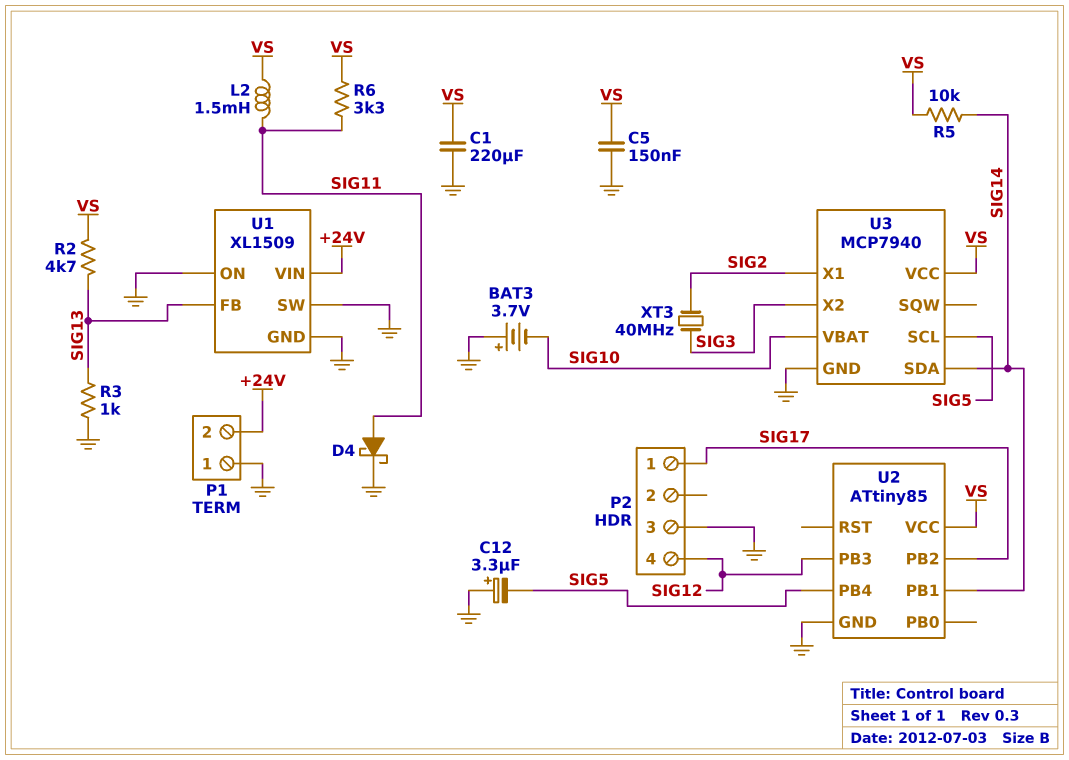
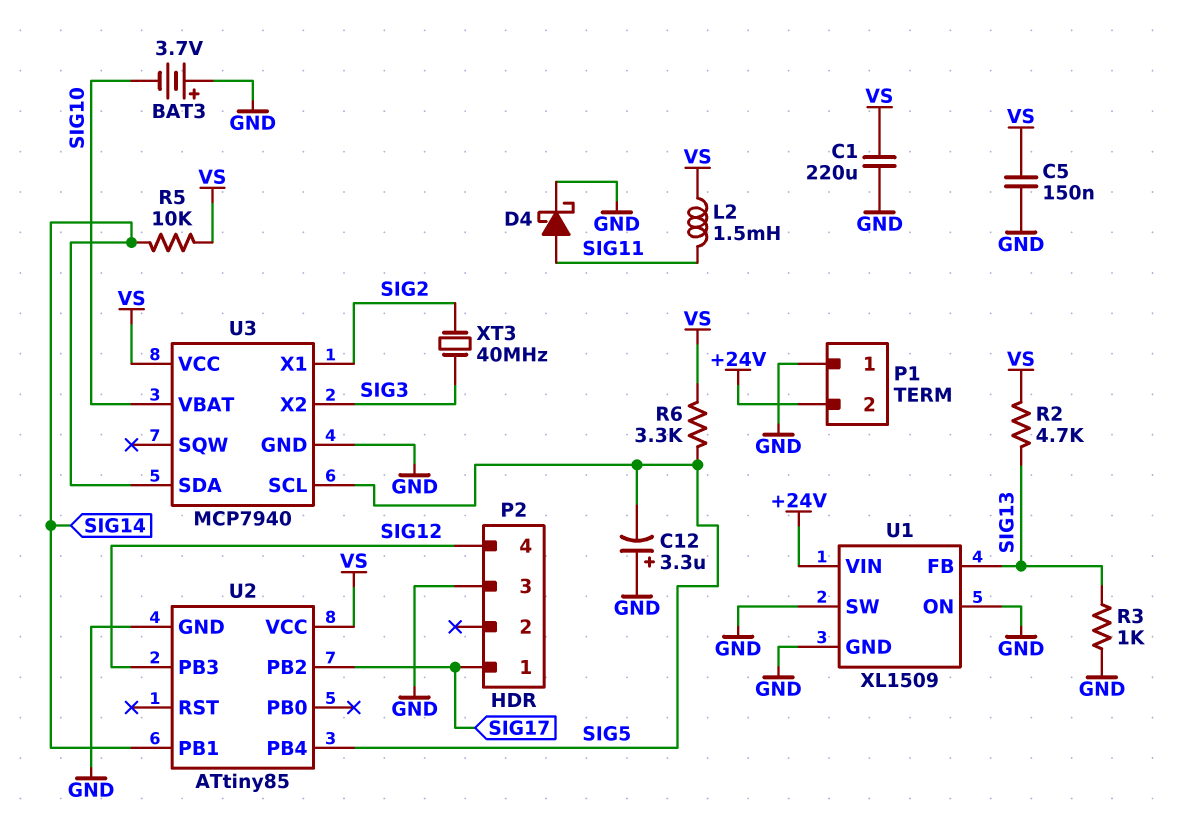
R6: 3.3k (SIG11, VS) -> 3.3k (SIG5, VS)

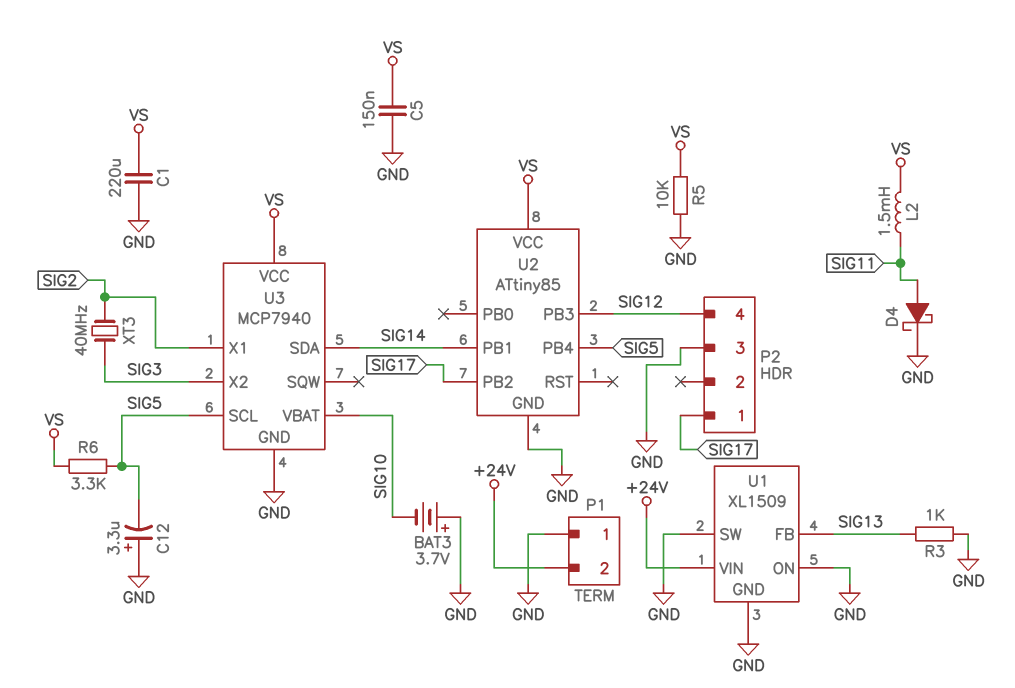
R2: 4.7k (SIG13, VS) -> none
R5: 10k (SIG14, VS) -> 10k (GND, VS)

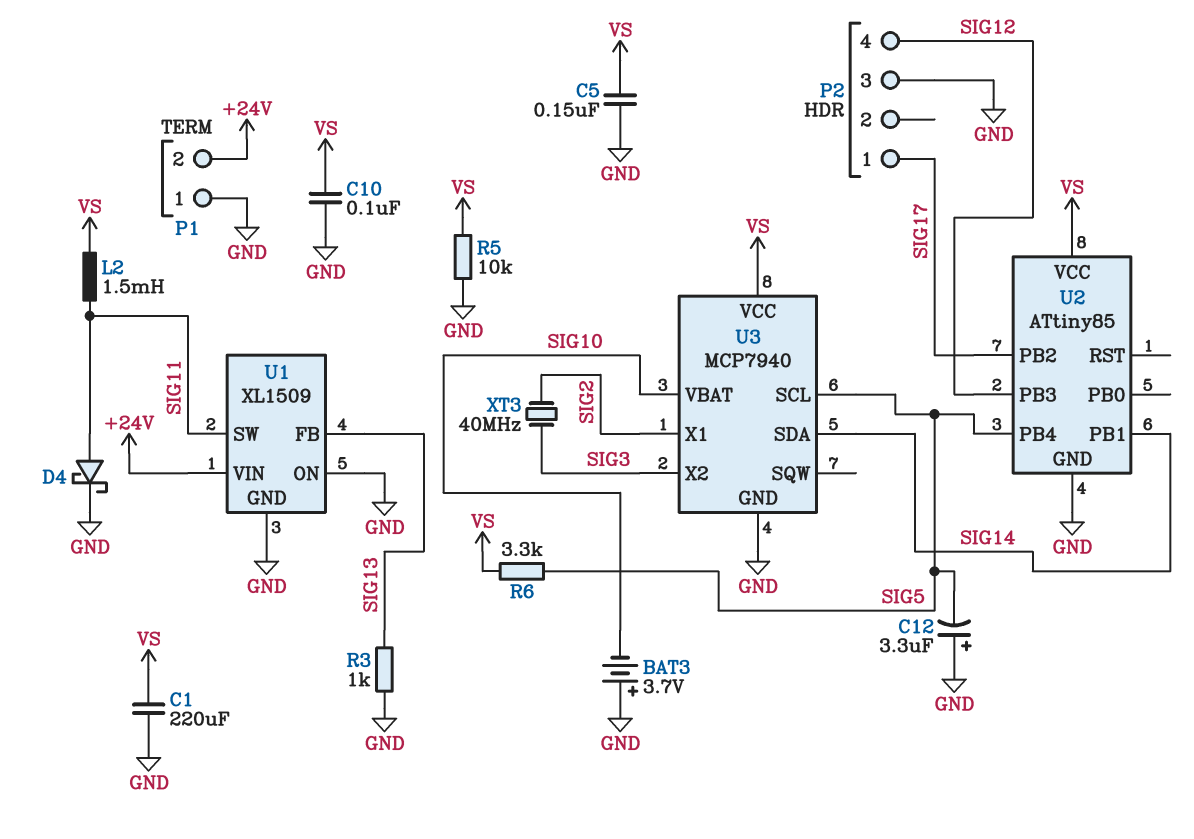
C10: none -> 100nF (GND, VS)
U1 pin SW: GND -> SIG11

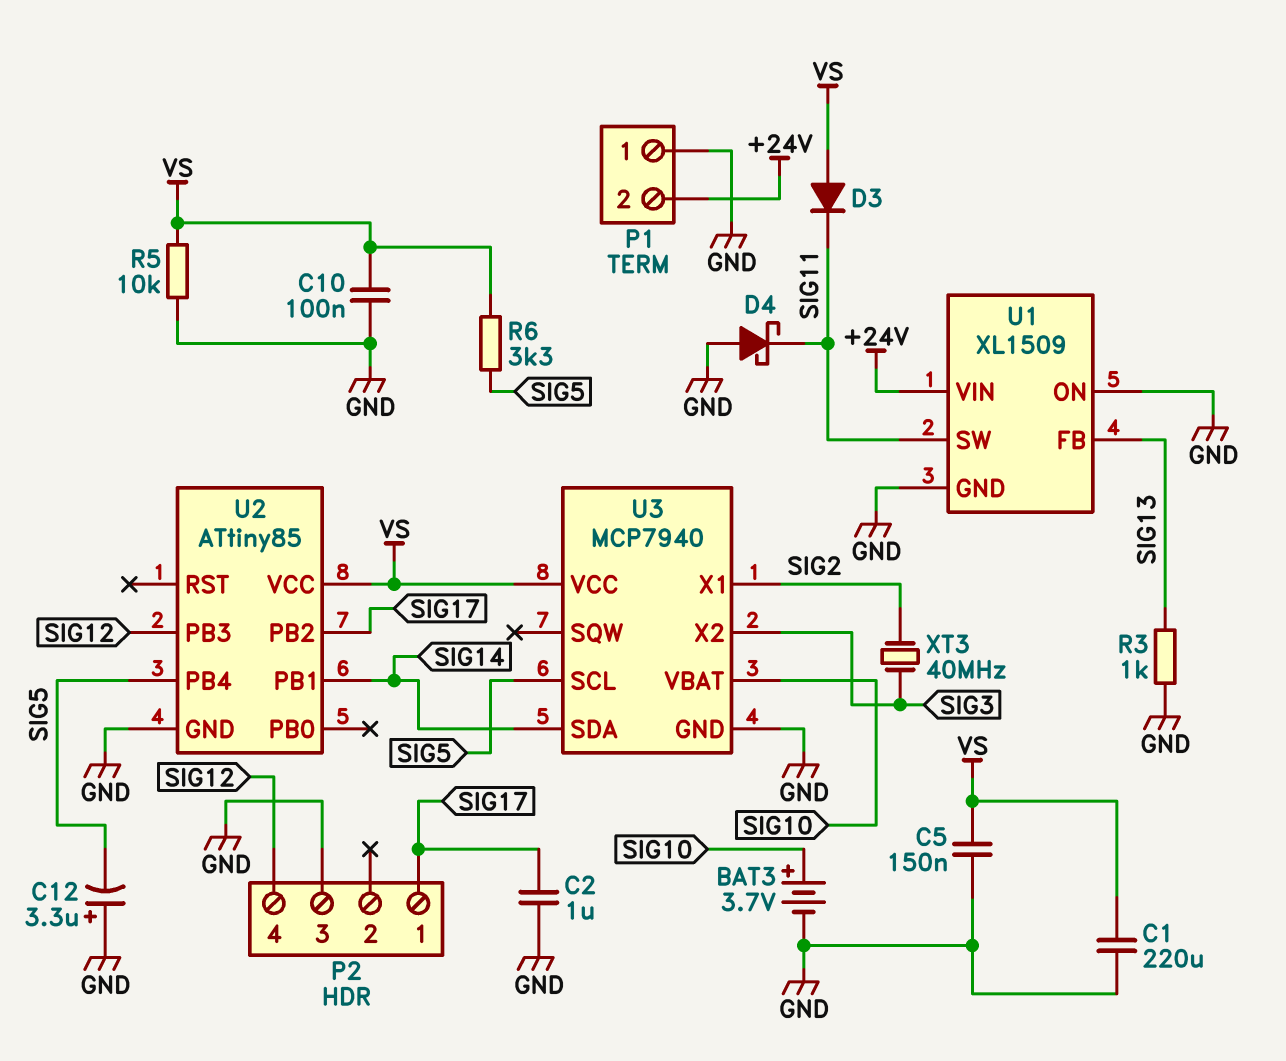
BAT3: 3.7V (plus GND, minus SIG10) -> 3.7V (plus SIG10, minus GND)
C2: none -> 1uF (GND, SIG17)
D3: none -> diode (A VS, K SIG11)
D4: schottky (A SIG11, K GND) -> schottky (A GND, K SIG11)
L2: 1.5mH (SIG11, VS) -> none

